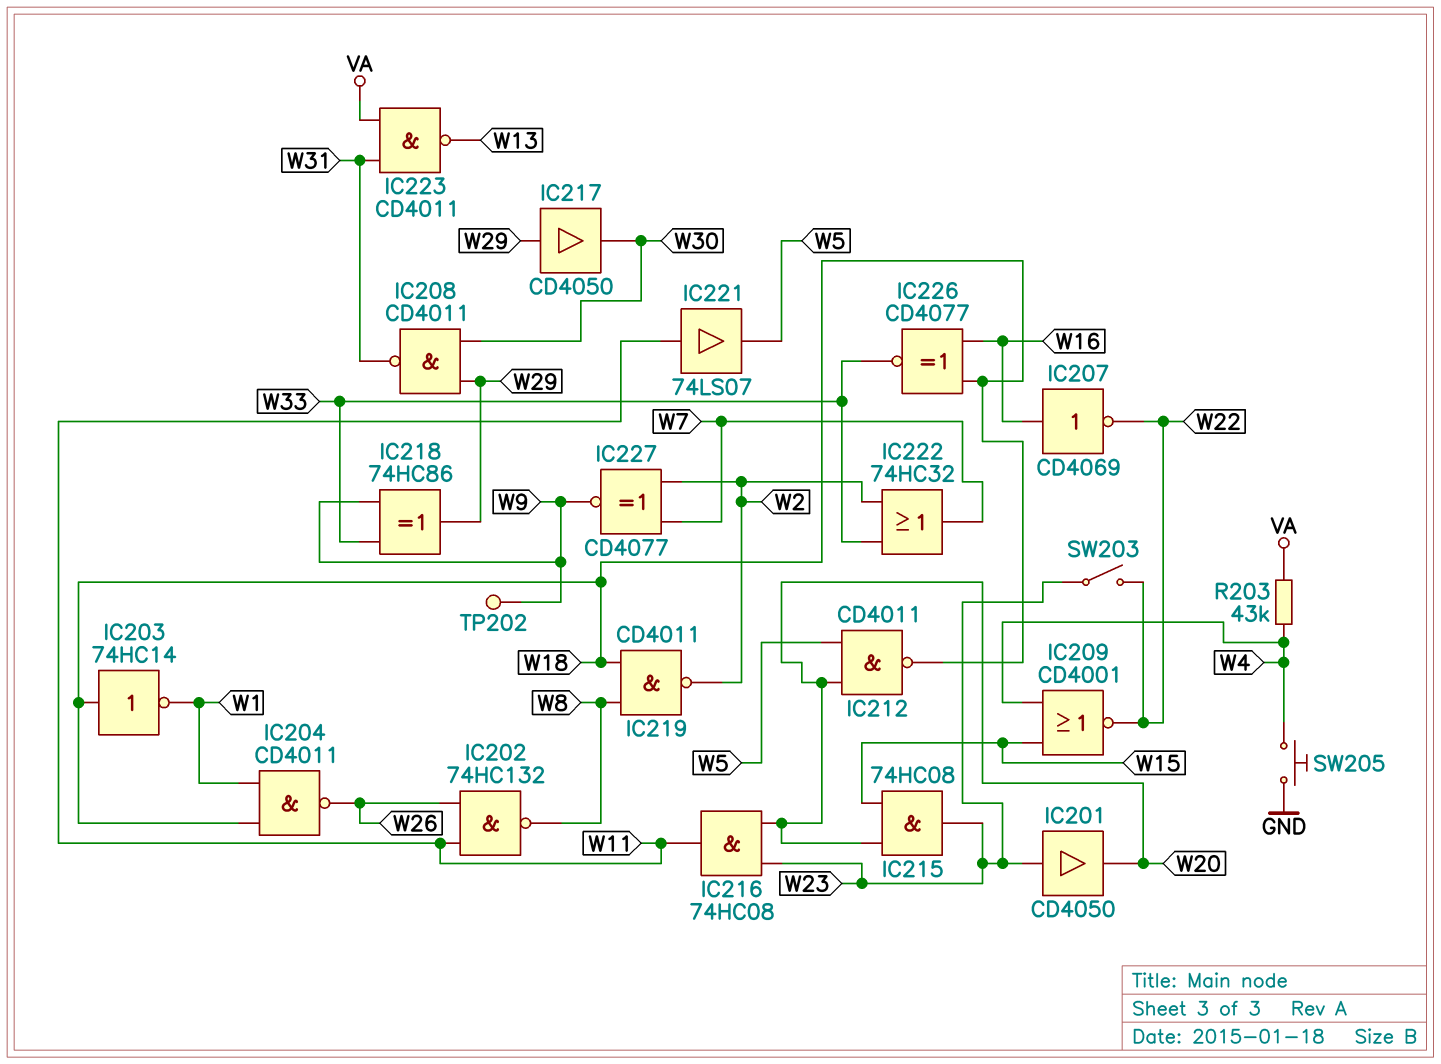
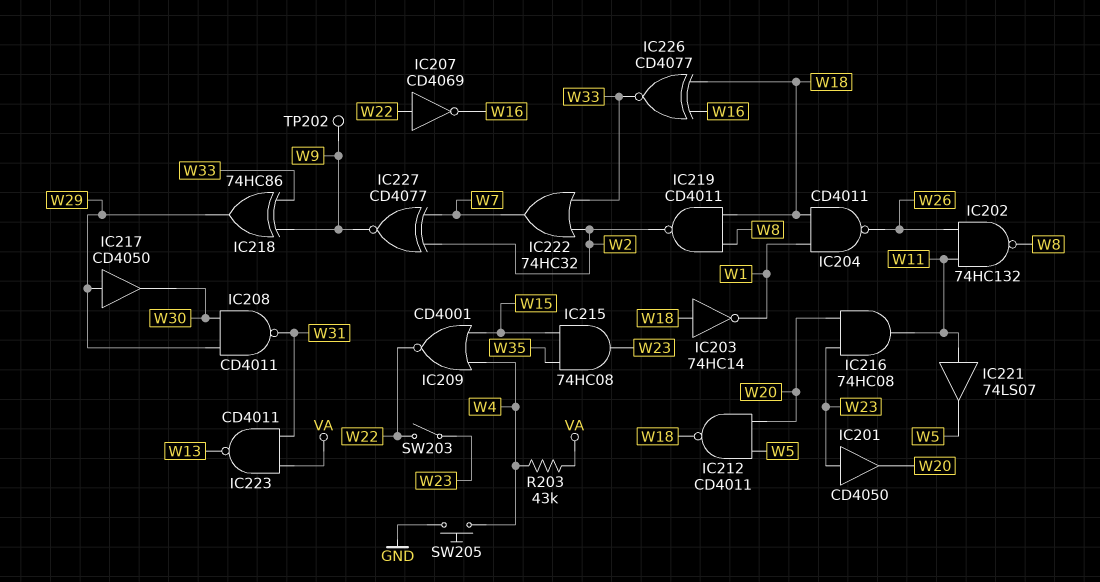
IC207: NOT CD4069 (in W16, out W22) -> NOT CD4069 (in W22, out W16)
IC215: AND 74HC08 (in W15, in W20, out W23) -> AND 74HC08 (in W15, in W35, out W23)

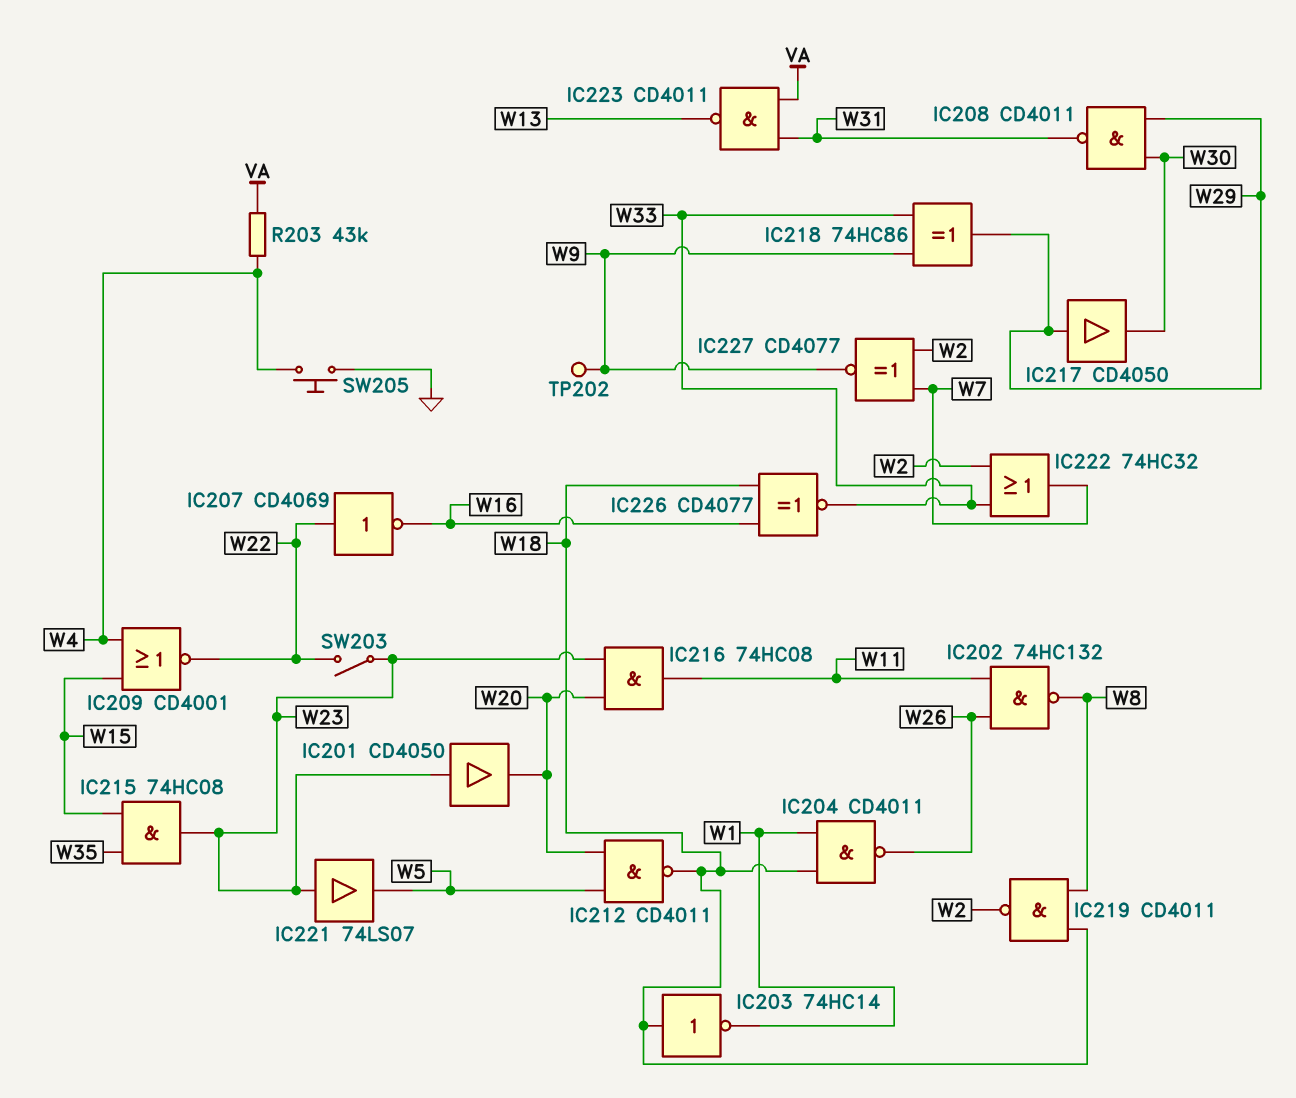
IC221: buffer 74LS07 (in W11, out W5) -> buffer 74LS07 (in W23, out W5)

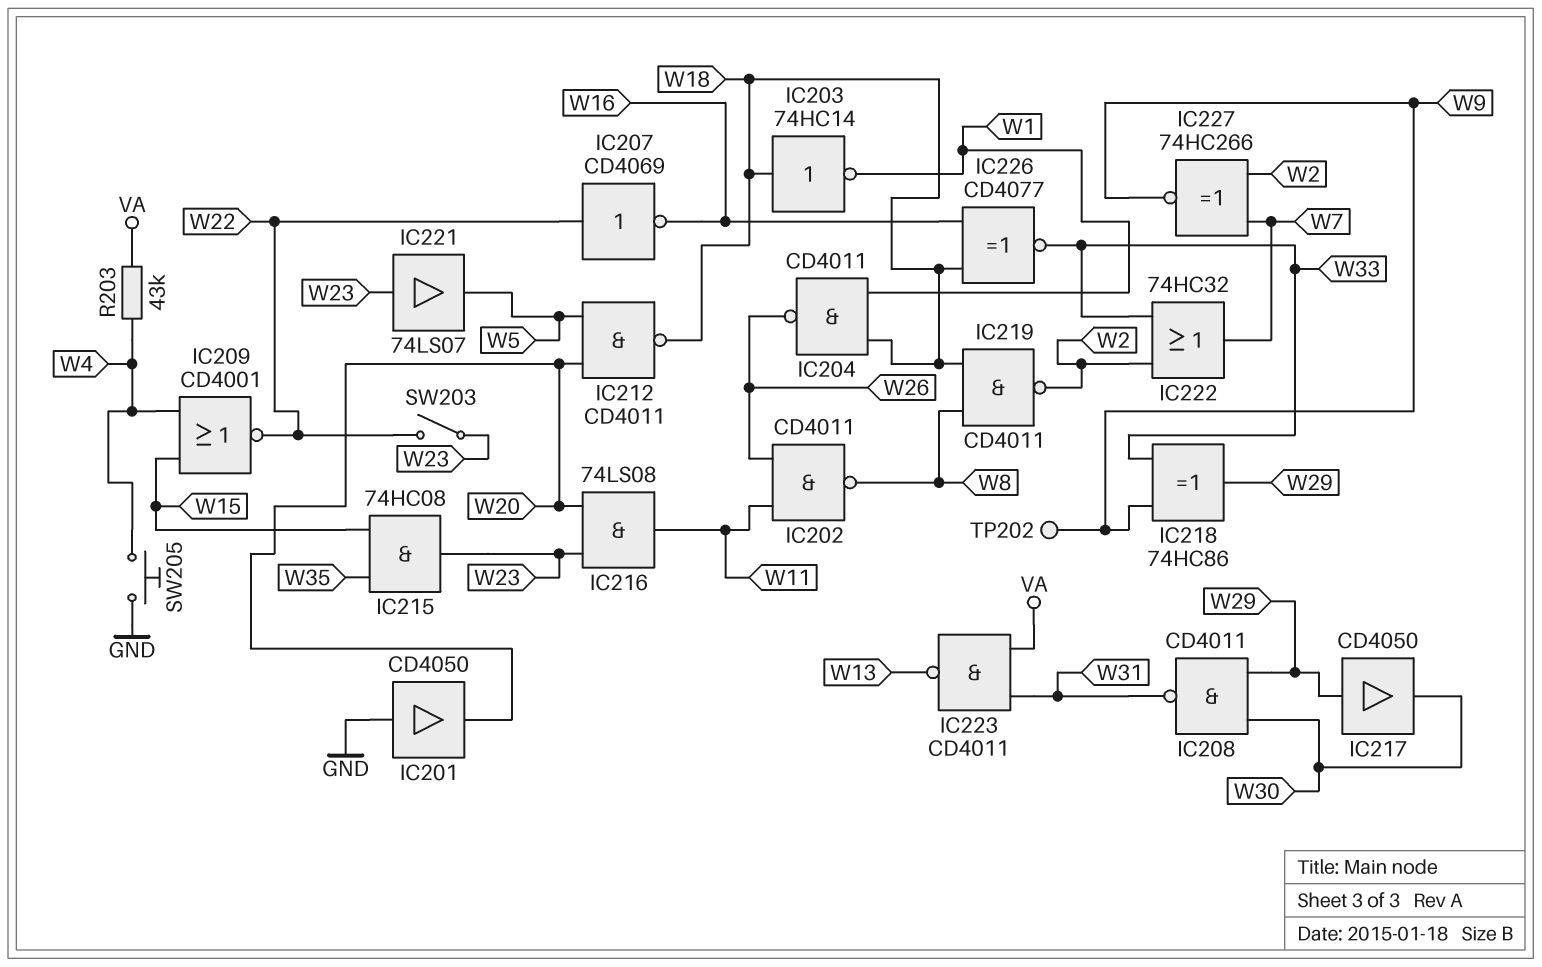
IC201: buffer CD4050 (in W23, out W20) -> buffer CD4050 (in GND, out W20)
IC202: NAND 74HC132 (in W11, in W26, out W8) -> NAND CD4011 (in W11, in W26, out W8)
IC216: AND 74HC08 (in W20, in W23, out W11) -> AND 74LS08 (in W20, in W23, out W11)
IC227: XNOR CD4077 (in W2, in W7, out W9) -> XNOR 74HC266 (in W2, in W7, out W9)

